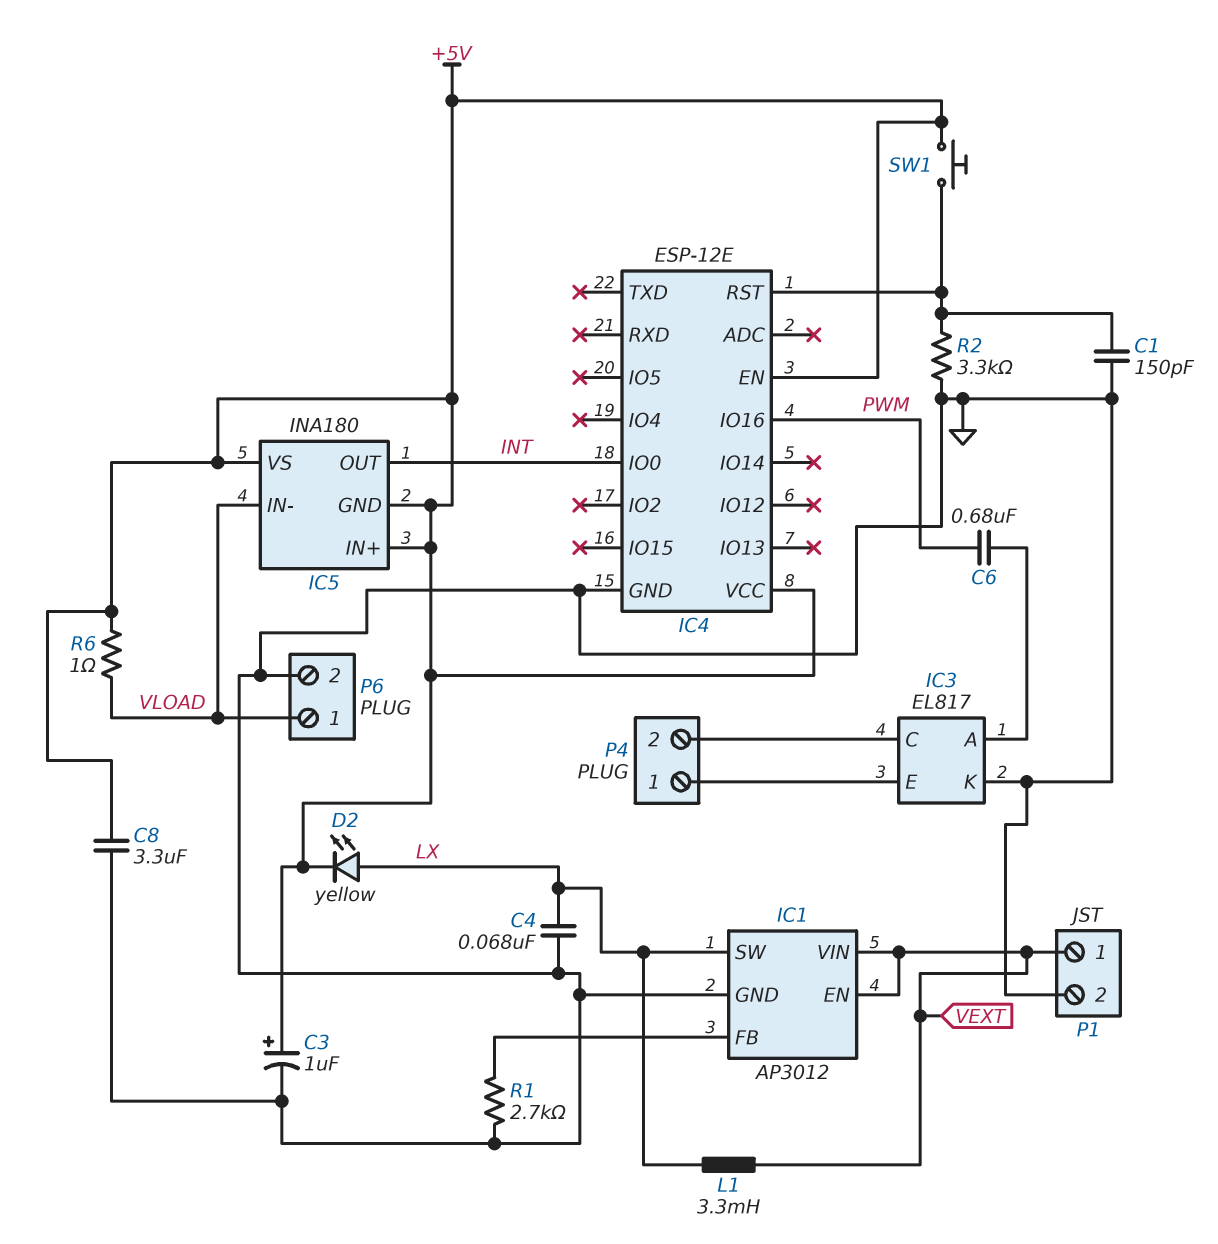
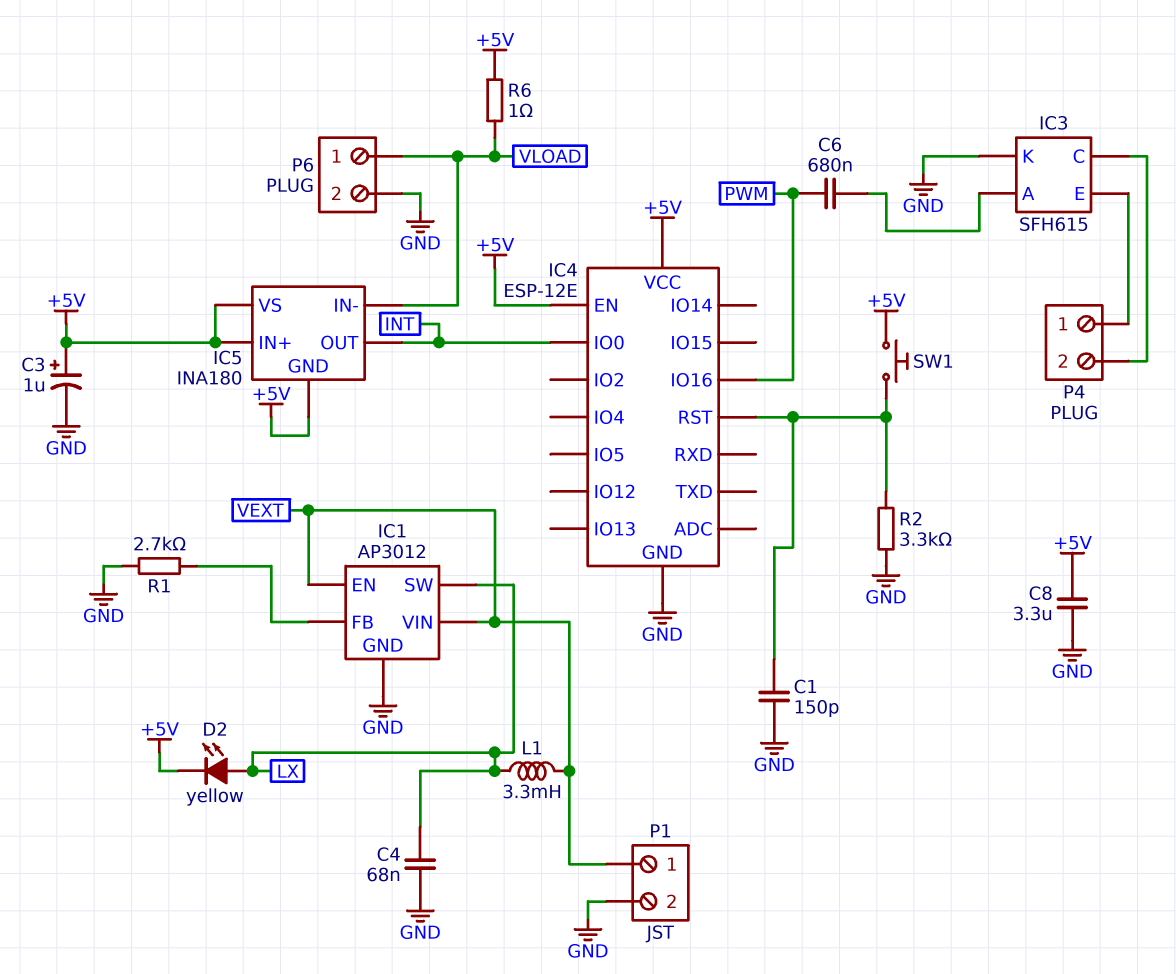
IC3: EL817 -> SFH615

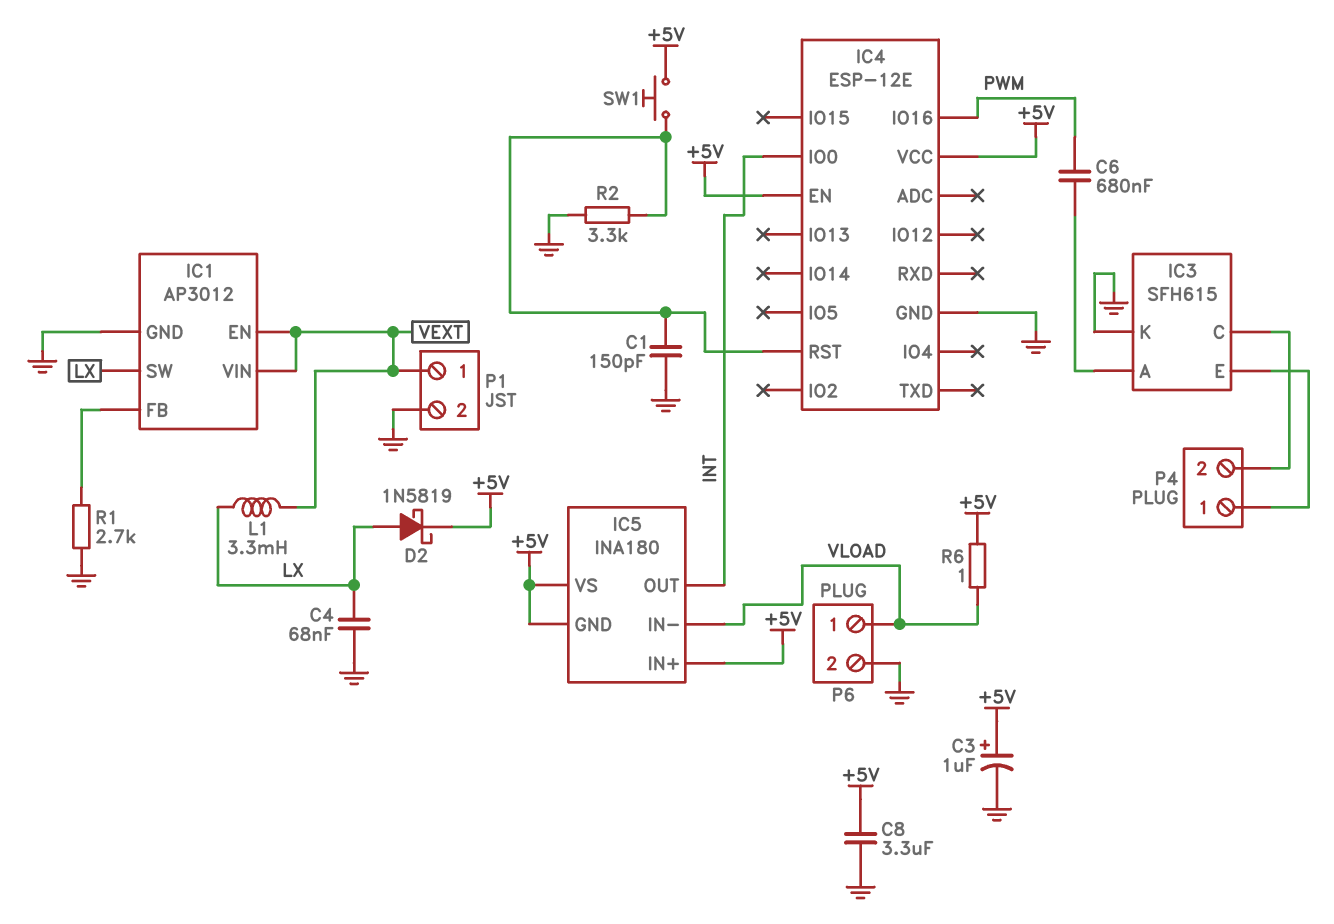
D2: LED yellow (A LX, K +5V) -> schottky 1N5819 (A LX, K +5V)

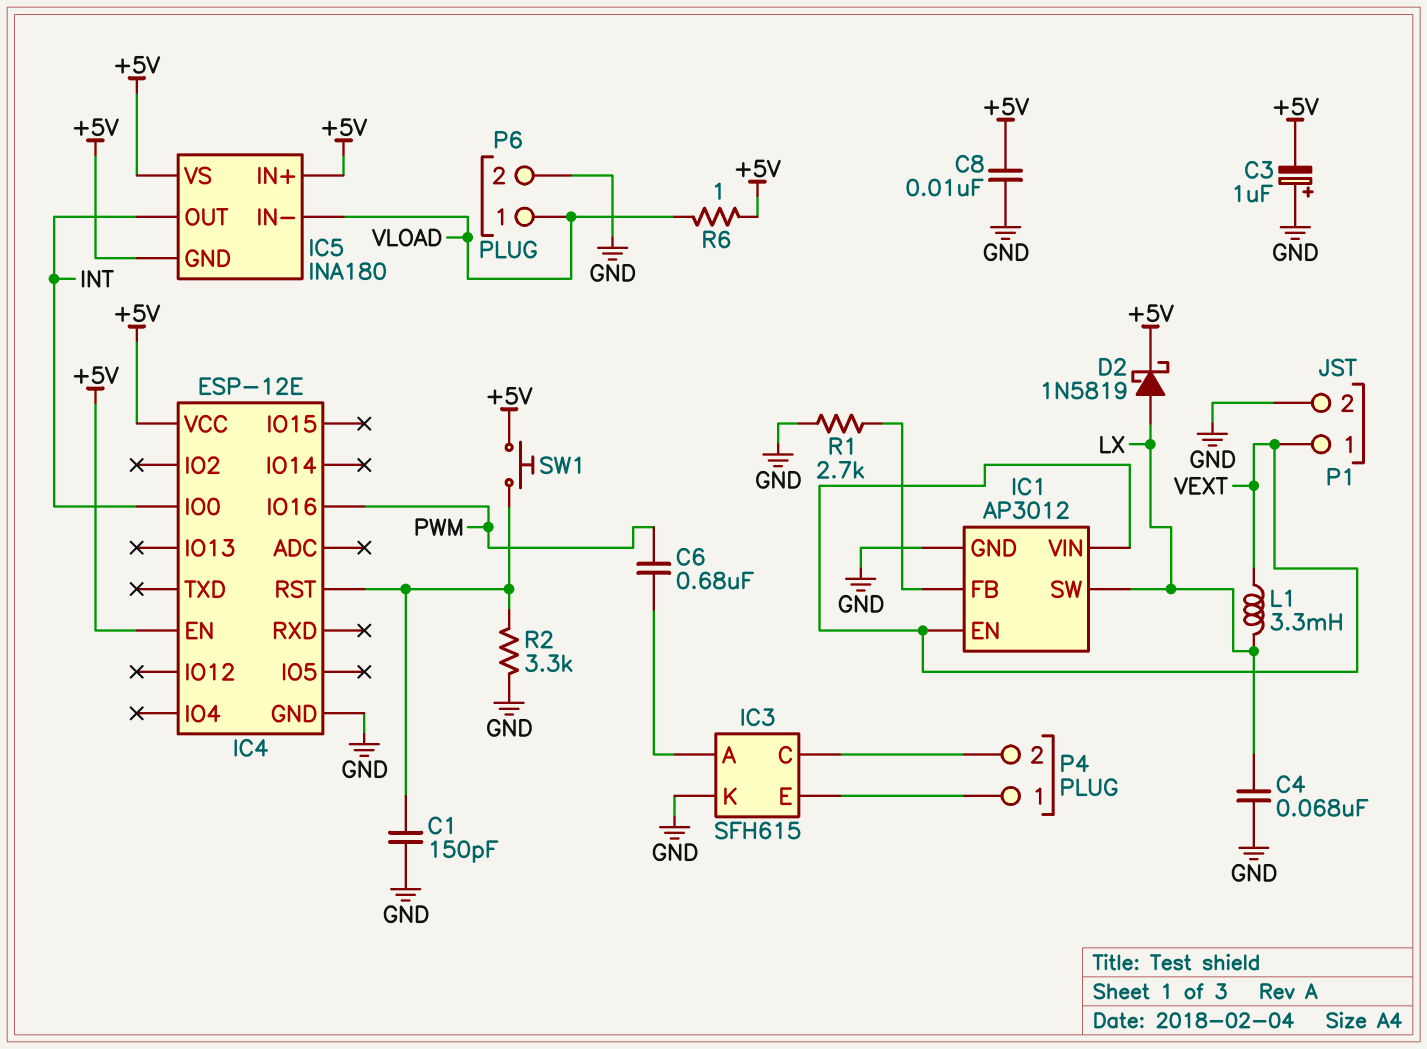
C3: 1uF (plus +5V, minus GND) -> 1uF (plus GND, minus +5V)
C8: 3.3uF (+5V, GND) -> 10nF (+5V, GND)

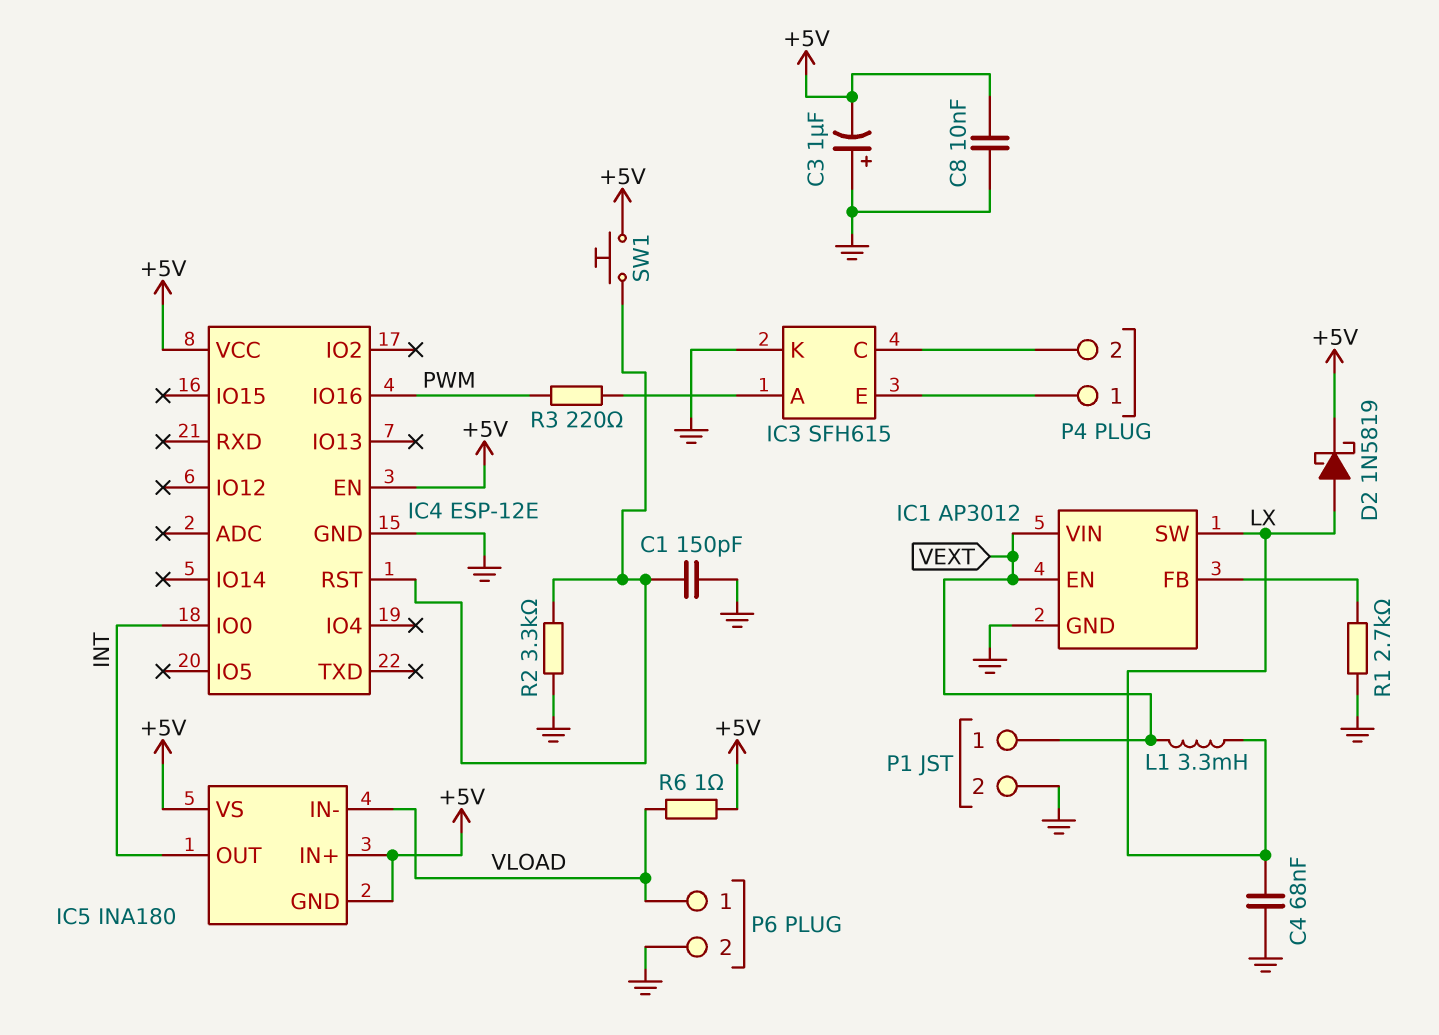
C6: 680nF (IC3/A, PWM) -> none
R3: none -> 220 (IC3/A, PWM)

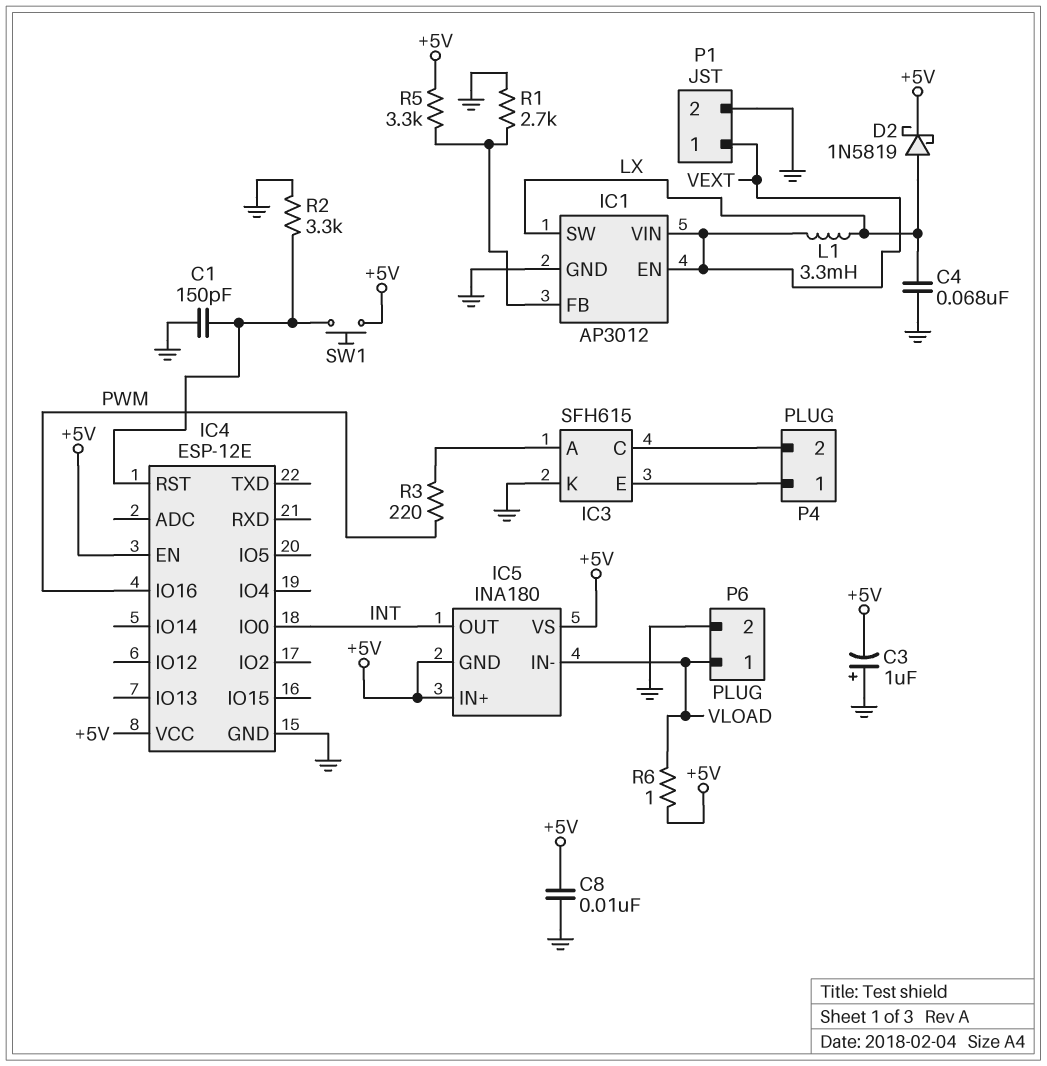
R5: none -> 3.3k (+5V, IC1/FB)

